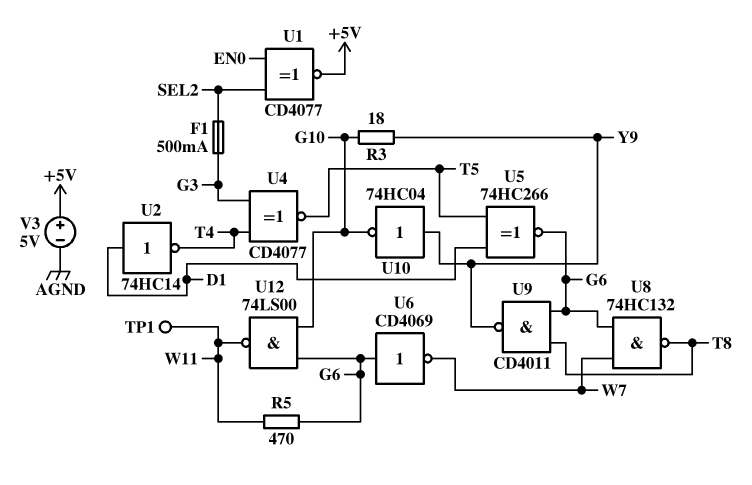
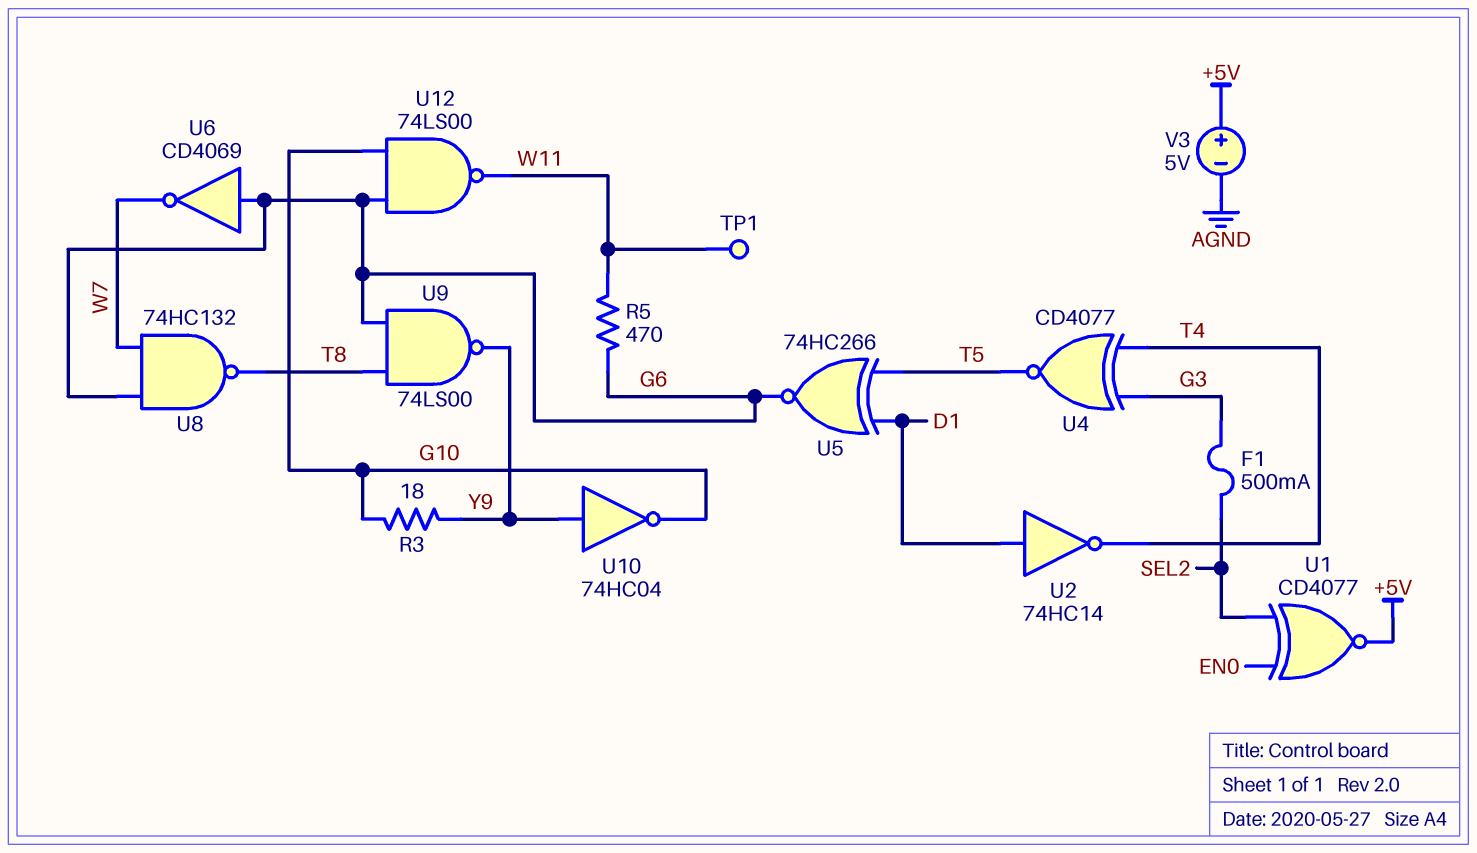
U9: NAND CD4011 (in G6, in T8, out Y9) -> NAND 74LS00 (in G6, in T8, out Y9)

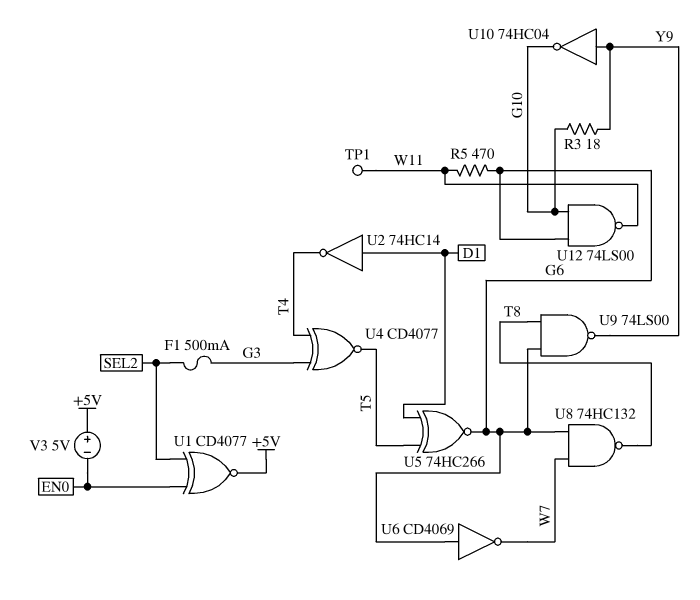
V3: 5V (plus +5V, minus AGND) -> 5V (plus +5V, minus EN0)

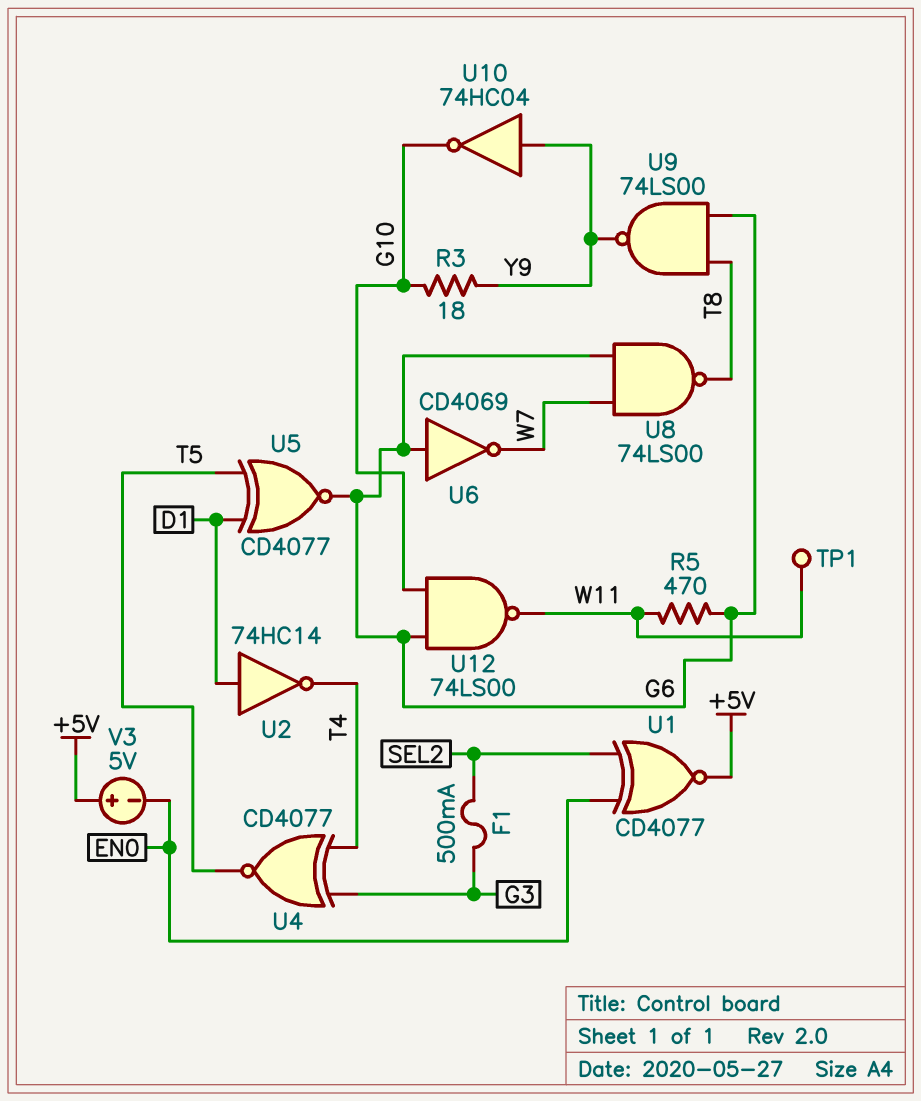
U5: XNOR 74HC266 (in D1, in T5, out G6) -> XNOR CD4077 (in D1, in T5, out G6)
U8: NAND 74HC132 (in G6, in W7, out T8) -> NAND 74LS00 (in G6, in W7, out T8)

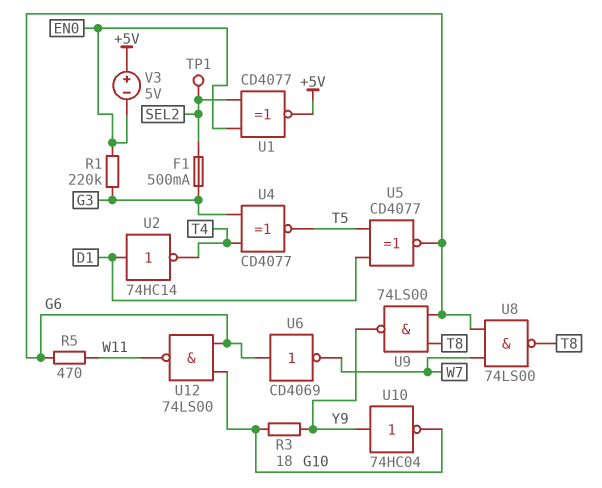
R1: none -> 220k (EN0, G3)
TP1: test point (W11) -> test point (SEL2)

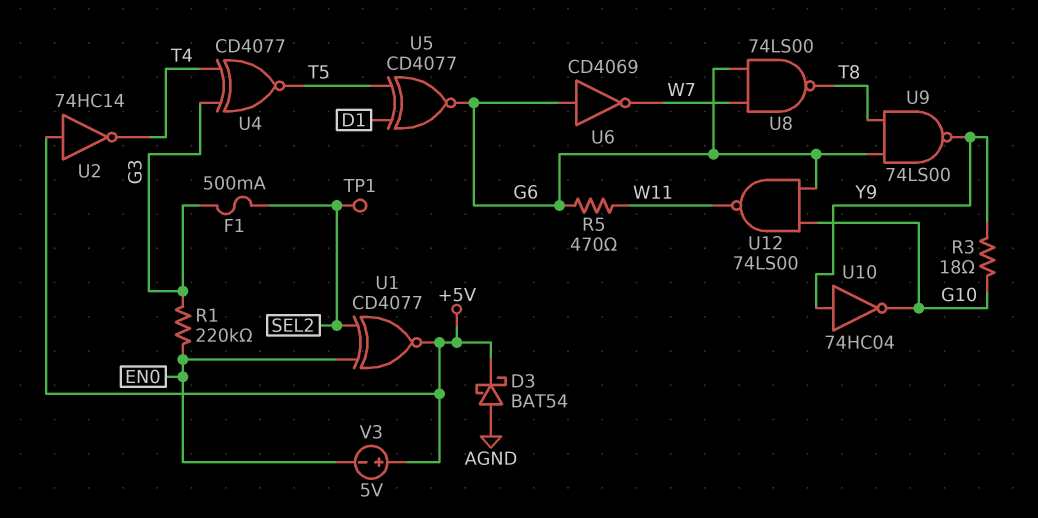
D3: none -> schottky BAT54 (A AGND, K +5V)
U2: NOT 74HC14 (in D1, out T4) -> NOT 74HC14 (in +5V, out T4)

